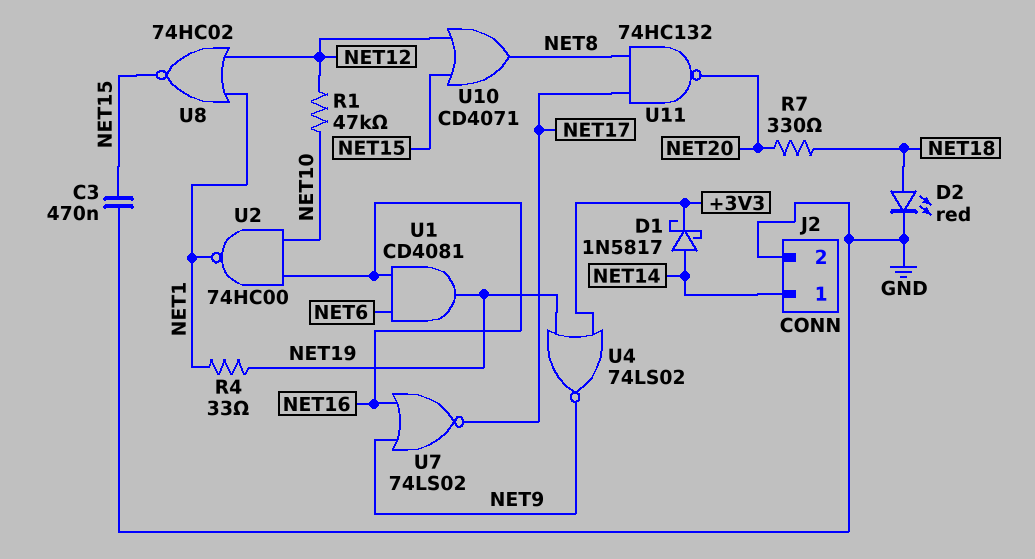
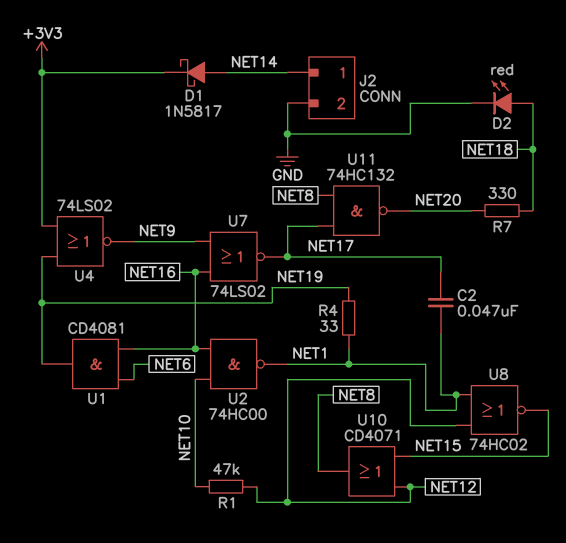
C2: none -> 47nF (NET1, NET17)
C3: 470nF (GND, NET15) -> none

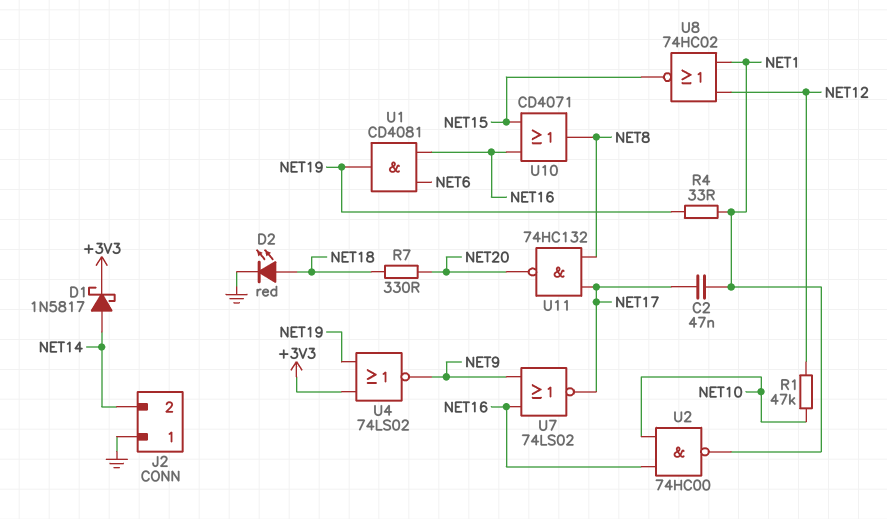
J2 pin 1: NET14 -> GND
J2 pin 2: GND -> NET14
U10: OR CD4071 (in NET12, in NET15, out NET8) -> OR CD4071 (in NET15, in NET16, out NET8)

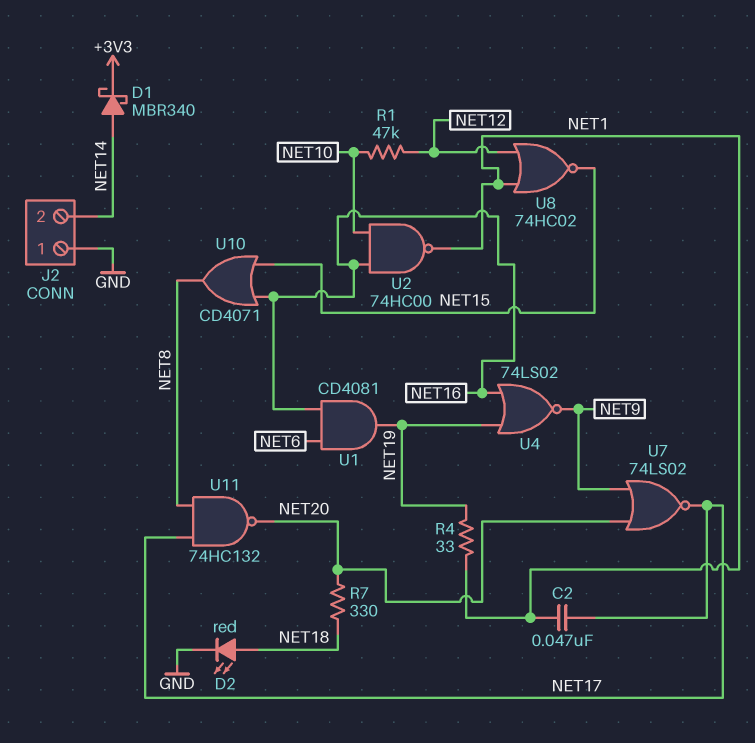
D1: schottky 1N5817 (A NET14, K +3V3) -> schottky MBR340 (A NET14, K +3V3)
U4: NOR 74LS02 (in +3V3, in NET19, out NET9) -> NOR 74LS02 (in NET16, in NET19, out NET9)
U7: NOR 74LS02 (in NET9, in NET16, out NET17) -> NOR 74LS02 (in NET9, in NET20, out NET17)

